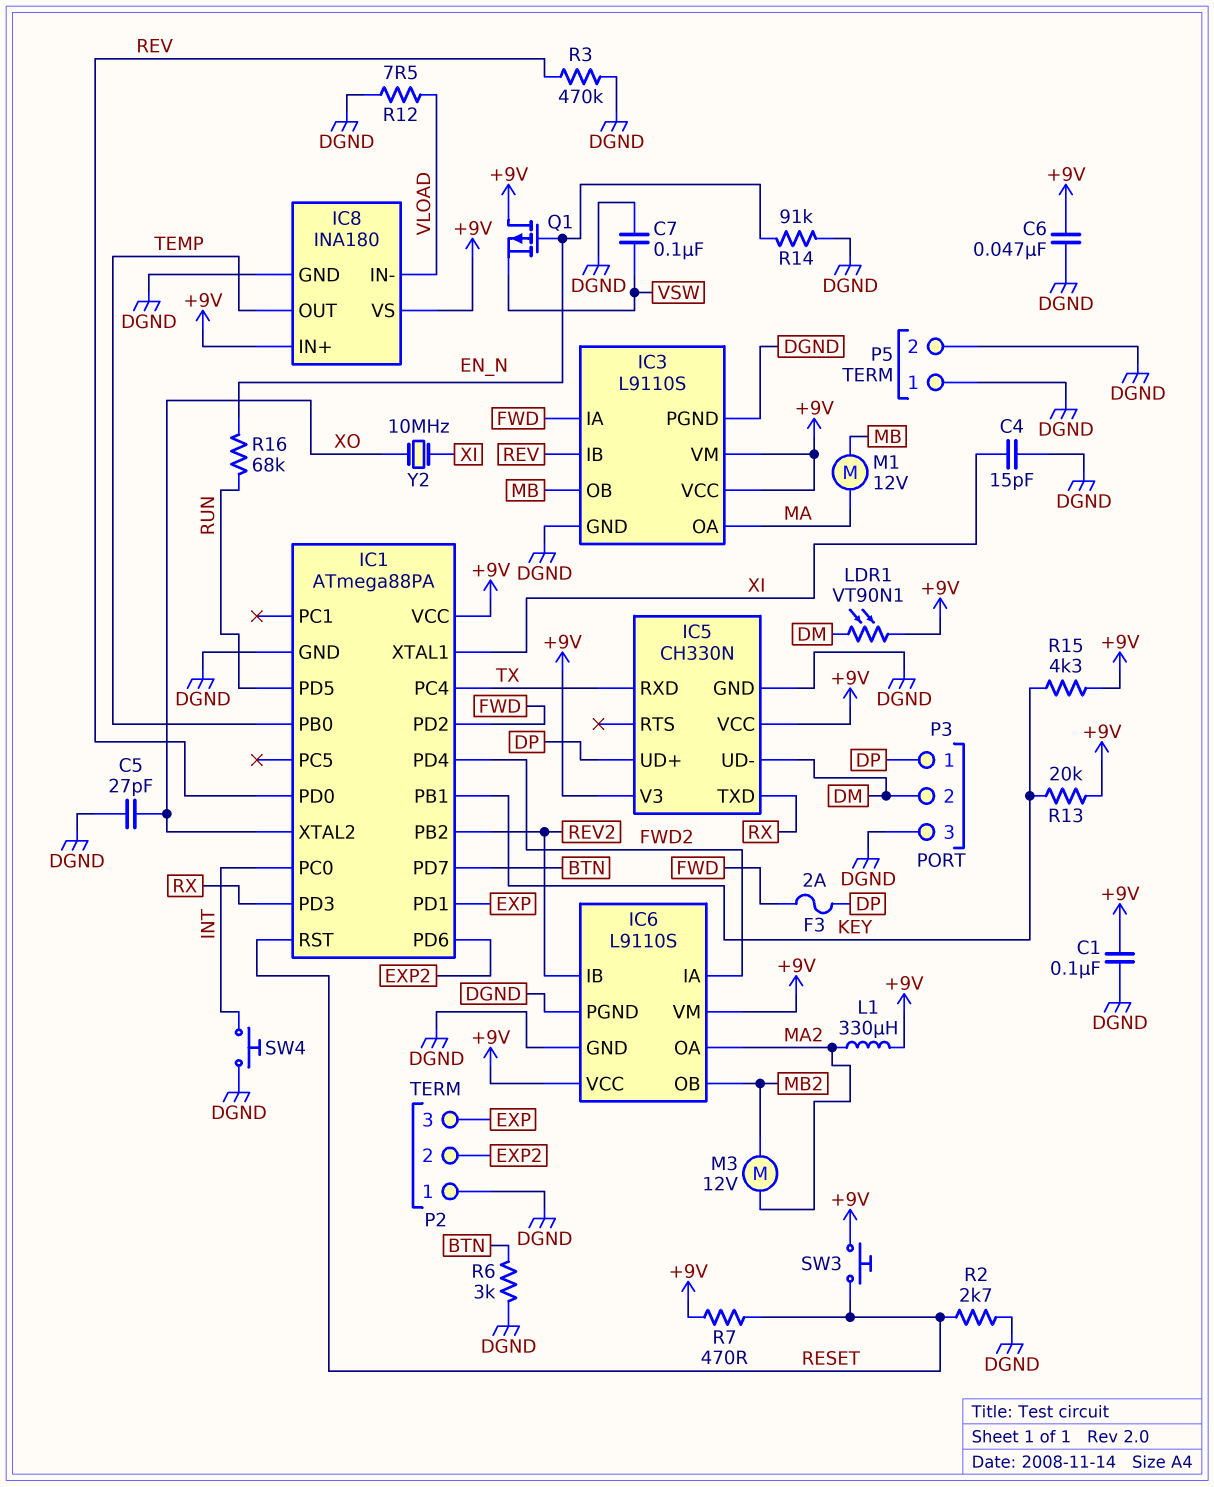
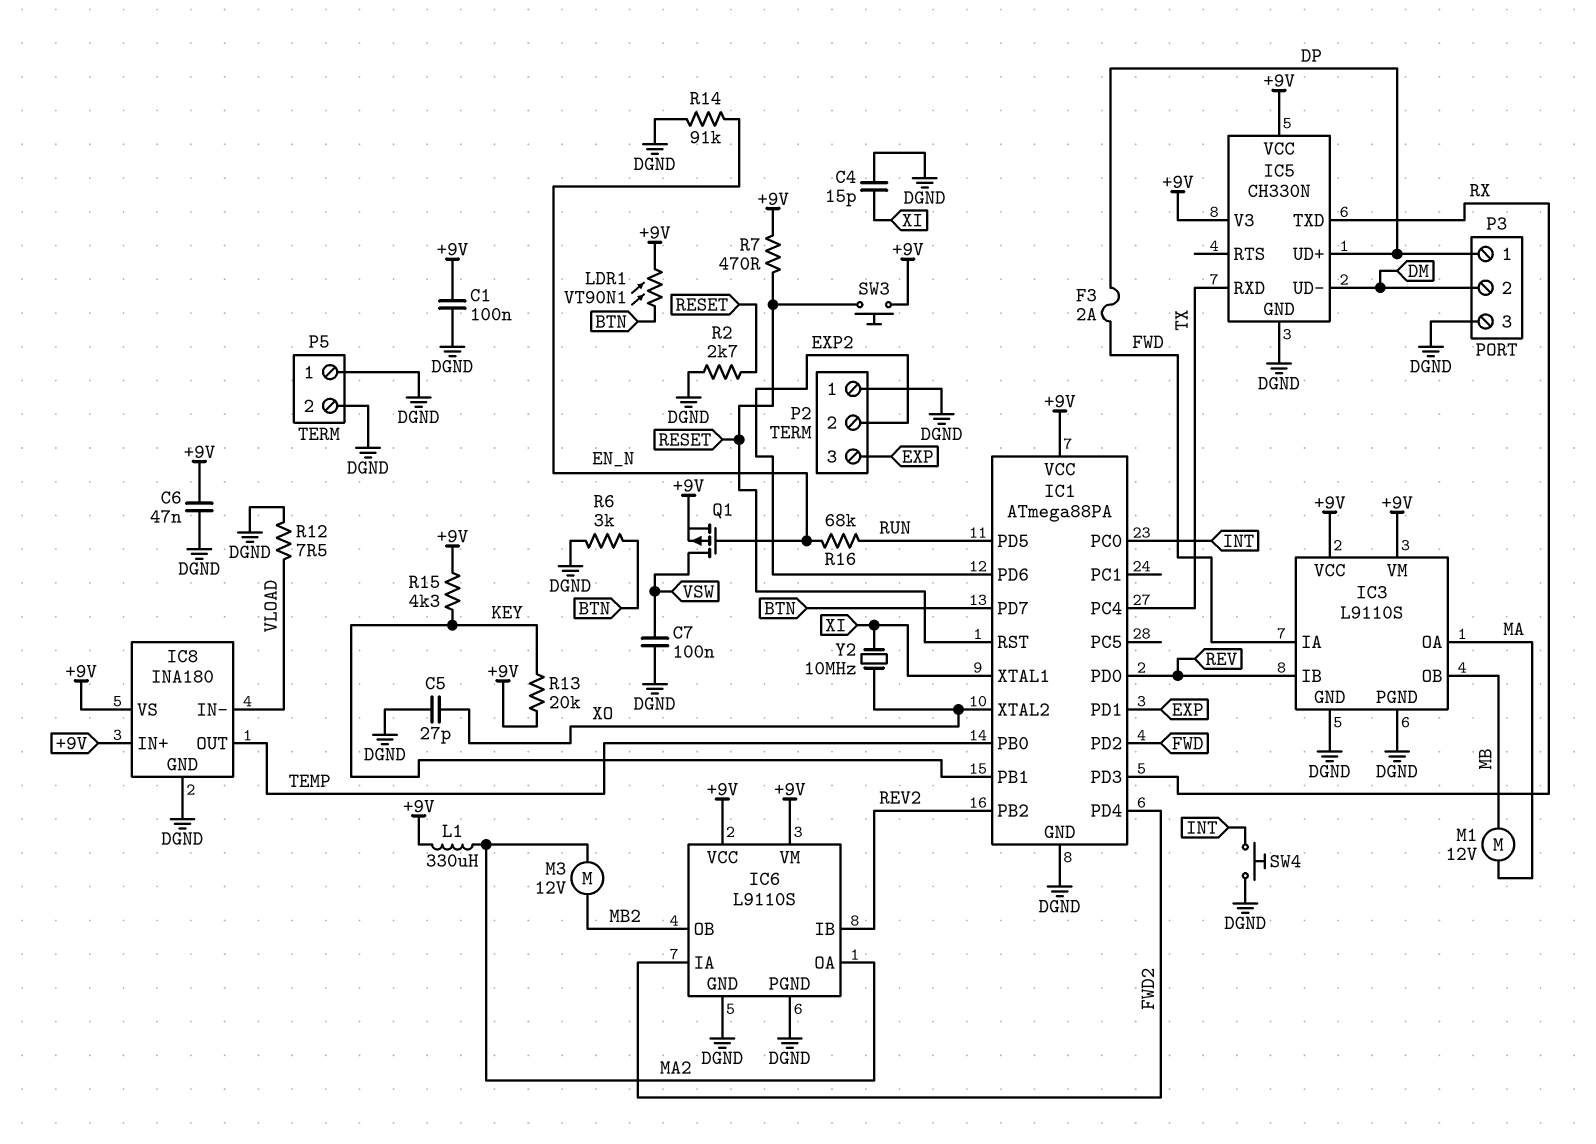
LDR1: VT90N1 (+9V, DM) -> VT90N1 (+9V, BTN)
Q1: PMOS (G EN_N, D +9V, S VSW) -> PMOS (G EN_N, D VSW, S +9V)
R3: 470k (DGND, REV) -> none

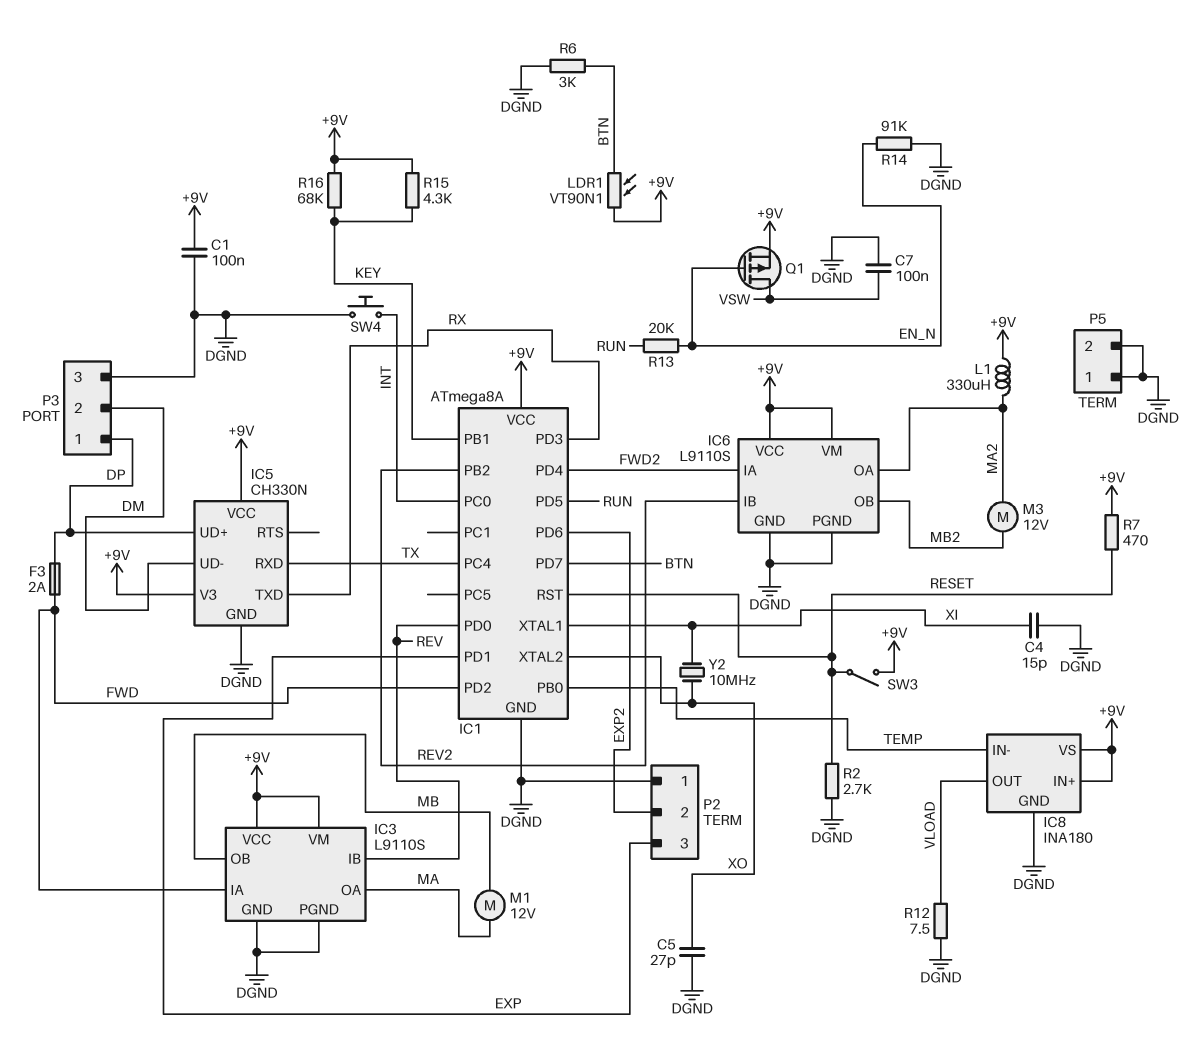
C6: 47nF (+9V, DGND) -> none
IC1: ATmega88PA -> ATmega8A
IC8 pin IN-: VLOAD -> TEMP
IC8 pin OUT: TEMP -> VLOAD
R13: 20k (+9V, KEY) -> 20k (EN_N, RUN)
R16: 68k (EN_N, RUN) -> 68k (+9V, KEY)
SW3: button (+9V, RESET) -> switch (+9V, RESET)

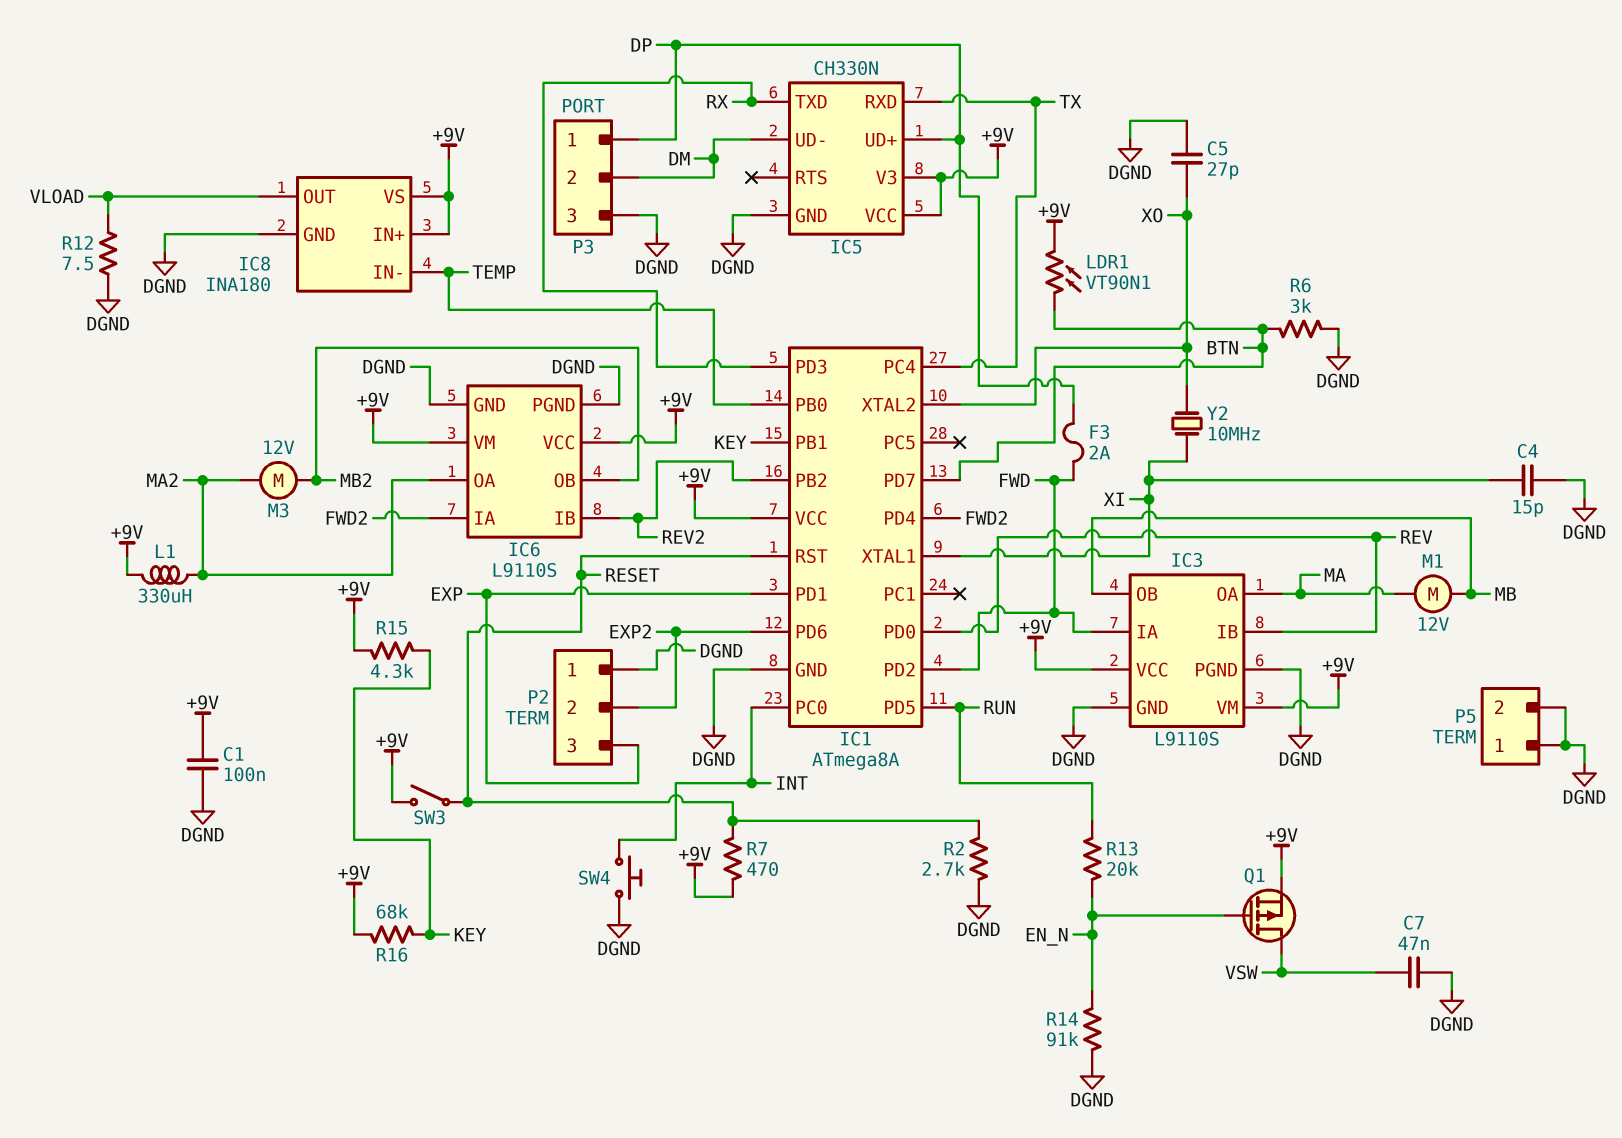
C7: 100nF (DGND, VSW) -> 47nF (DGND, VSW)

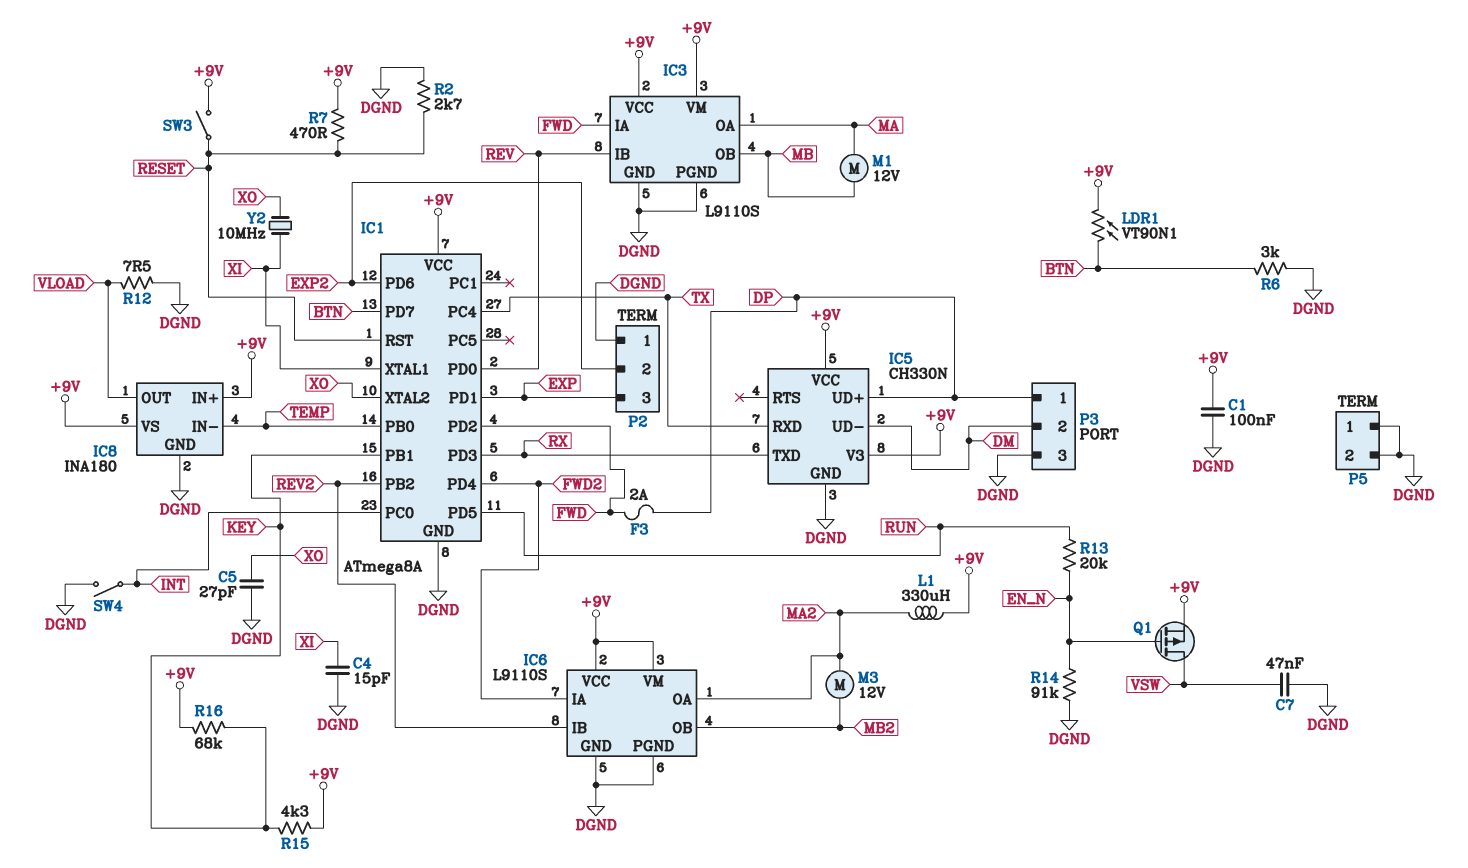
SW4: button (DGND, INT) -> switch (DGND, INT)

